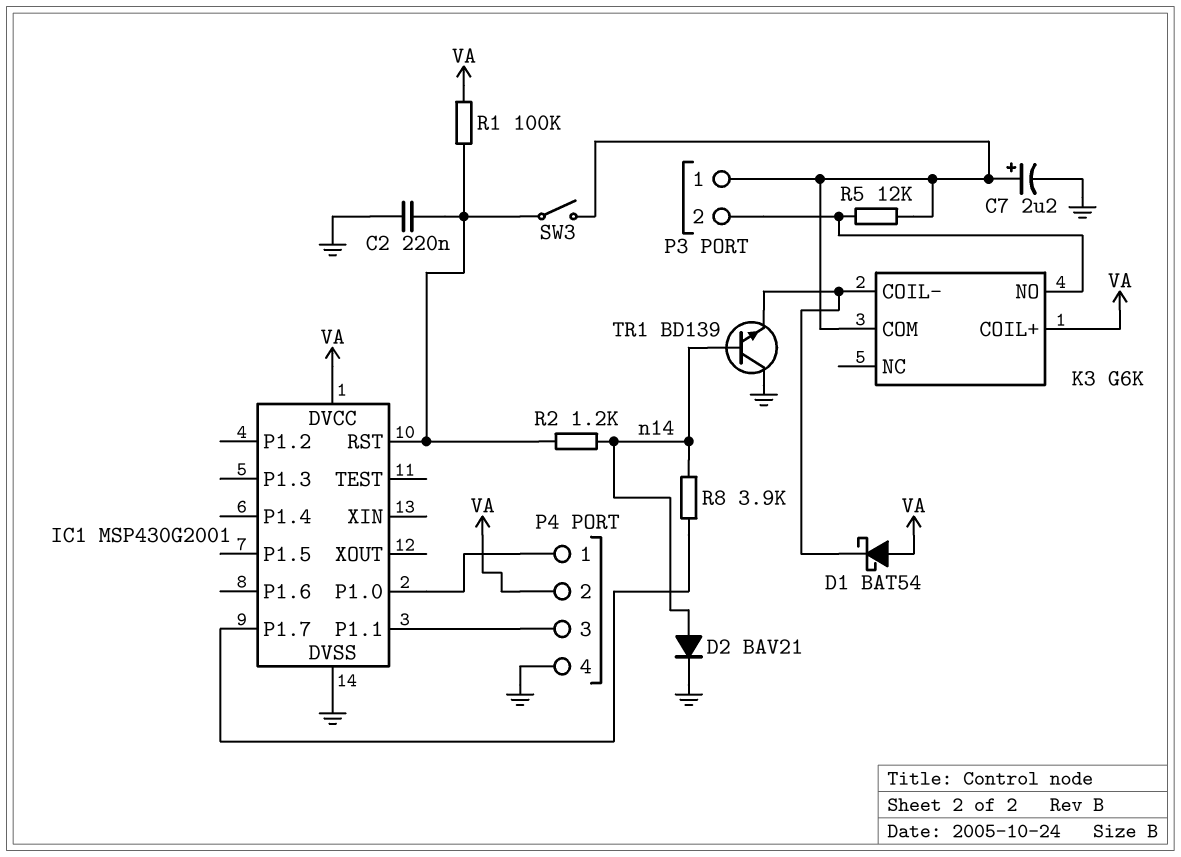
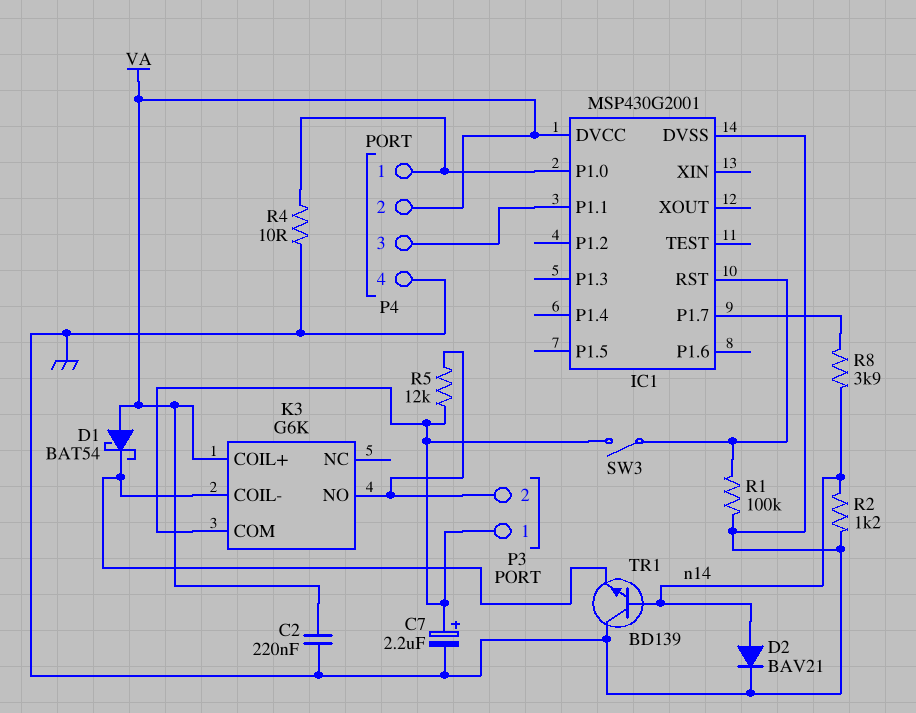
C2: 220nF (GND, IC1/RST) -> 220nF (GND, VA)
R1: 100k (IC1/RST, VA) -> 100k (GND, IC1/RST)
R2: 1.2k (IC1/RST, n14) -> 1.2k (GND, n14)
R4: none -> 10 (GND, IC1/P1.0)

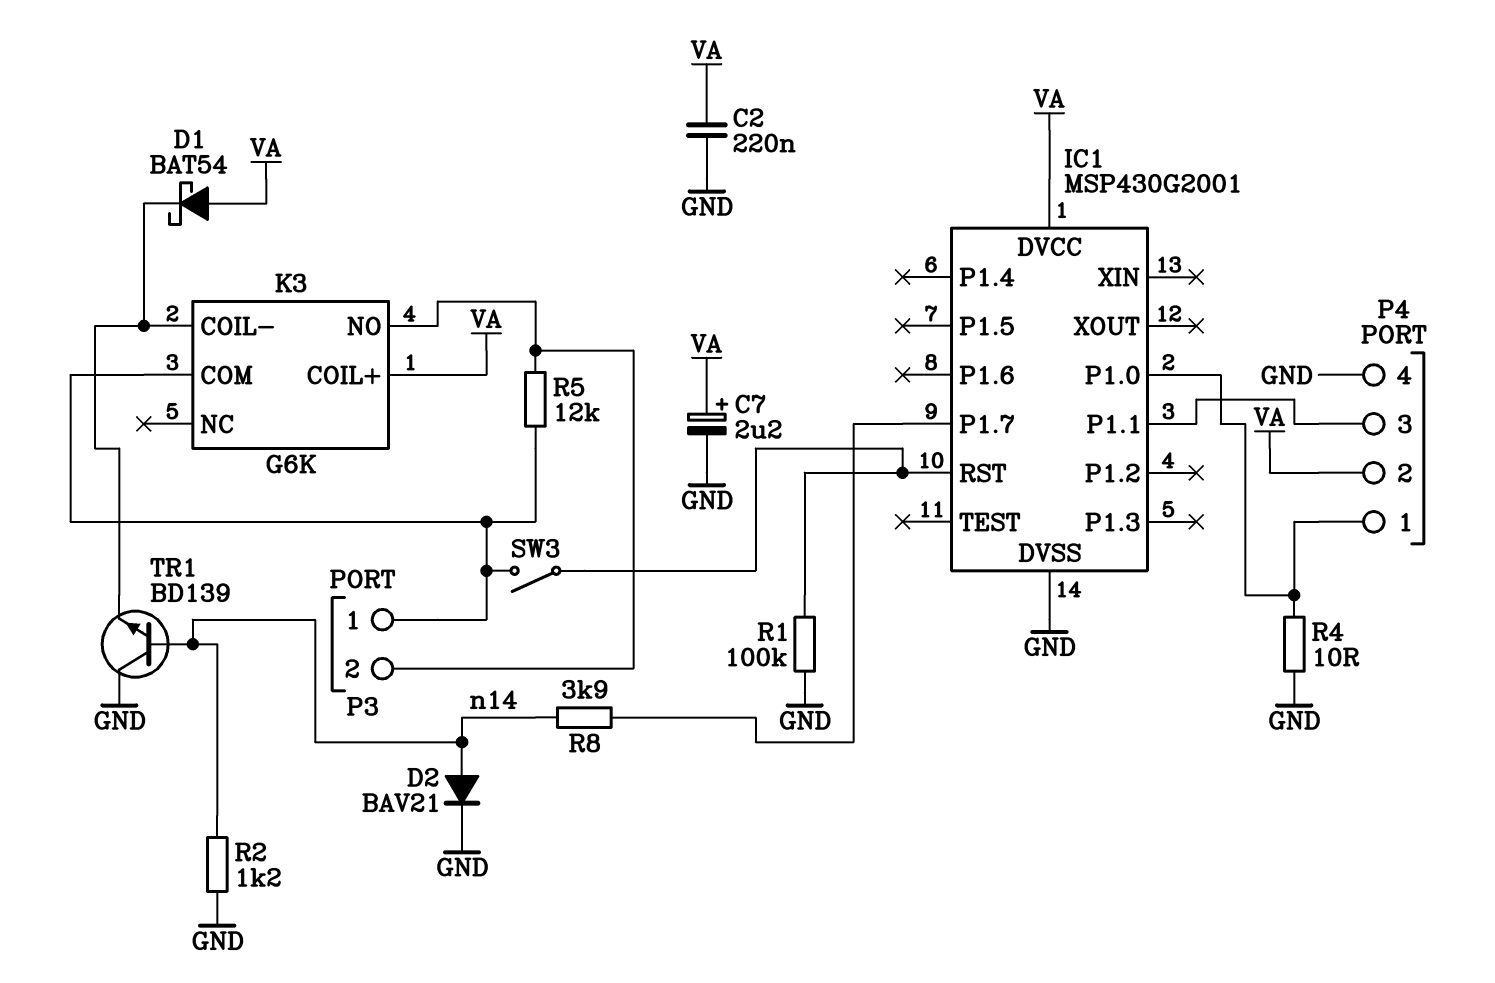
C7: 2.2uF (plus K3/COM, minus GND) -> 2.2uF (plus VA, minus GND)

